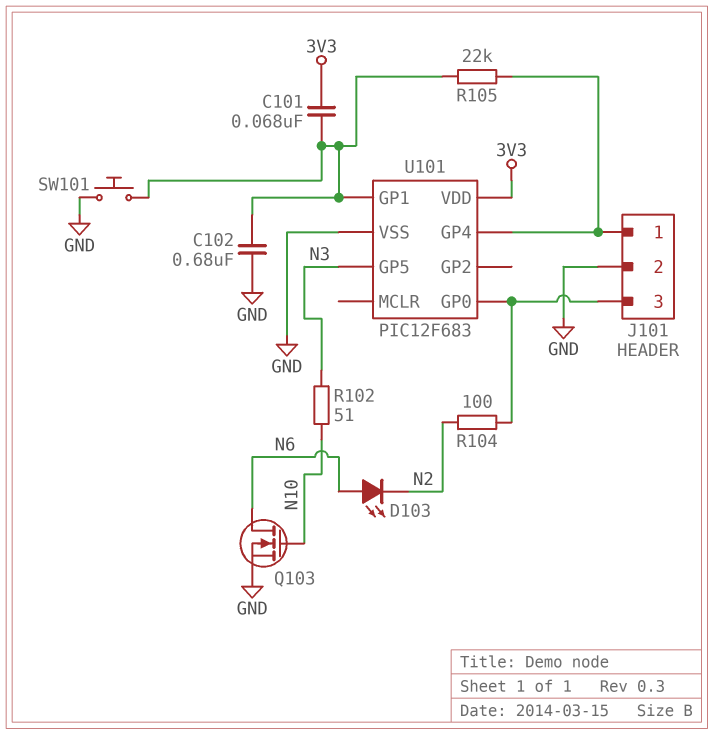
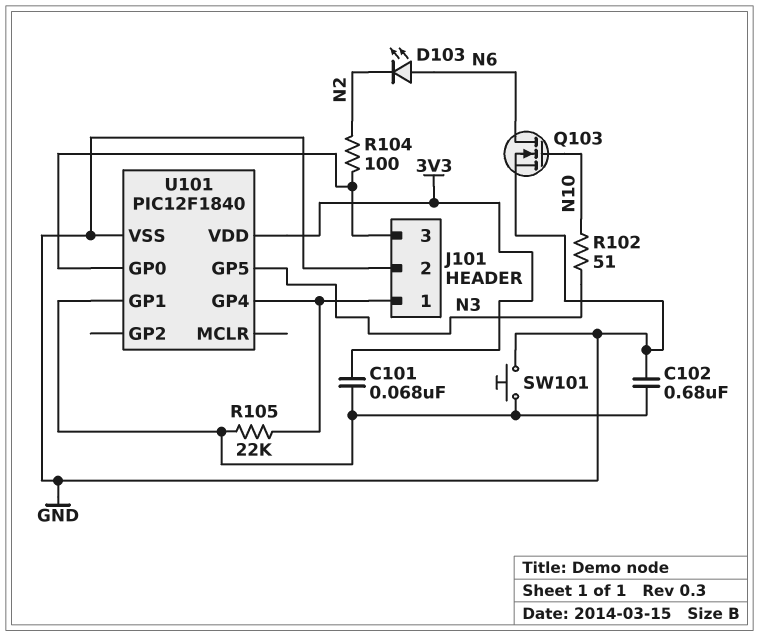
U101: PIC12F683 -> PIC12F1840

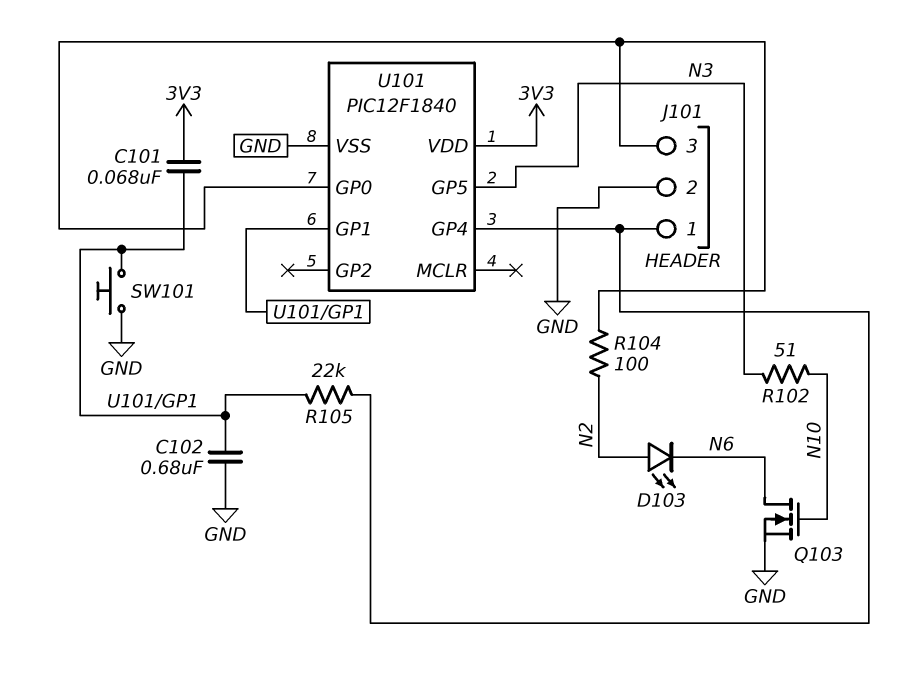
D103: LED (A N6, K N2) -> LED (A N2, K N6)

